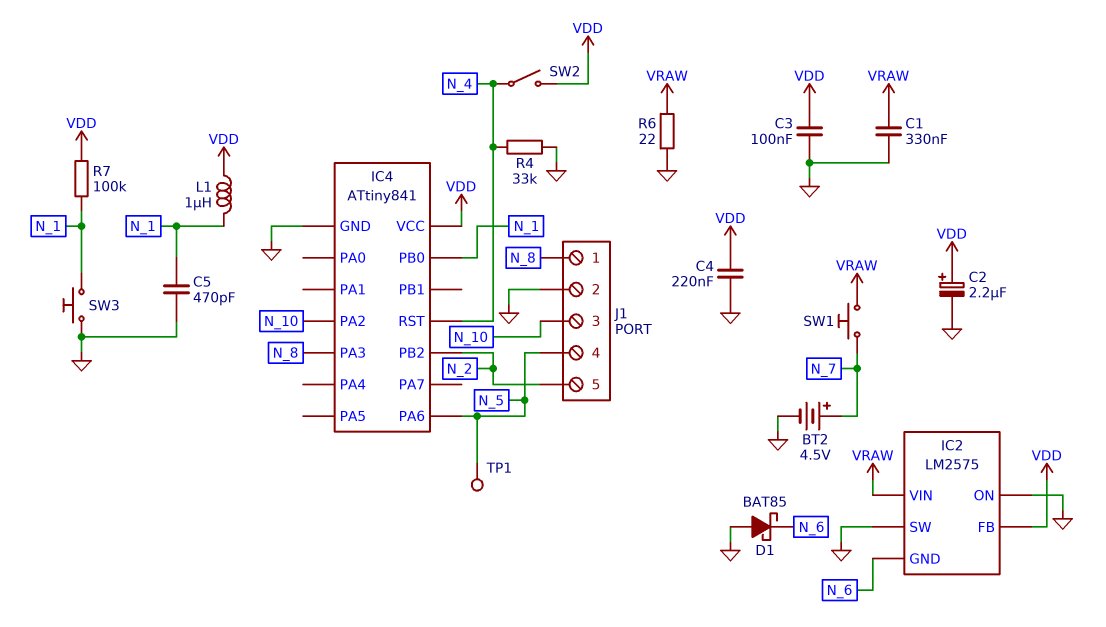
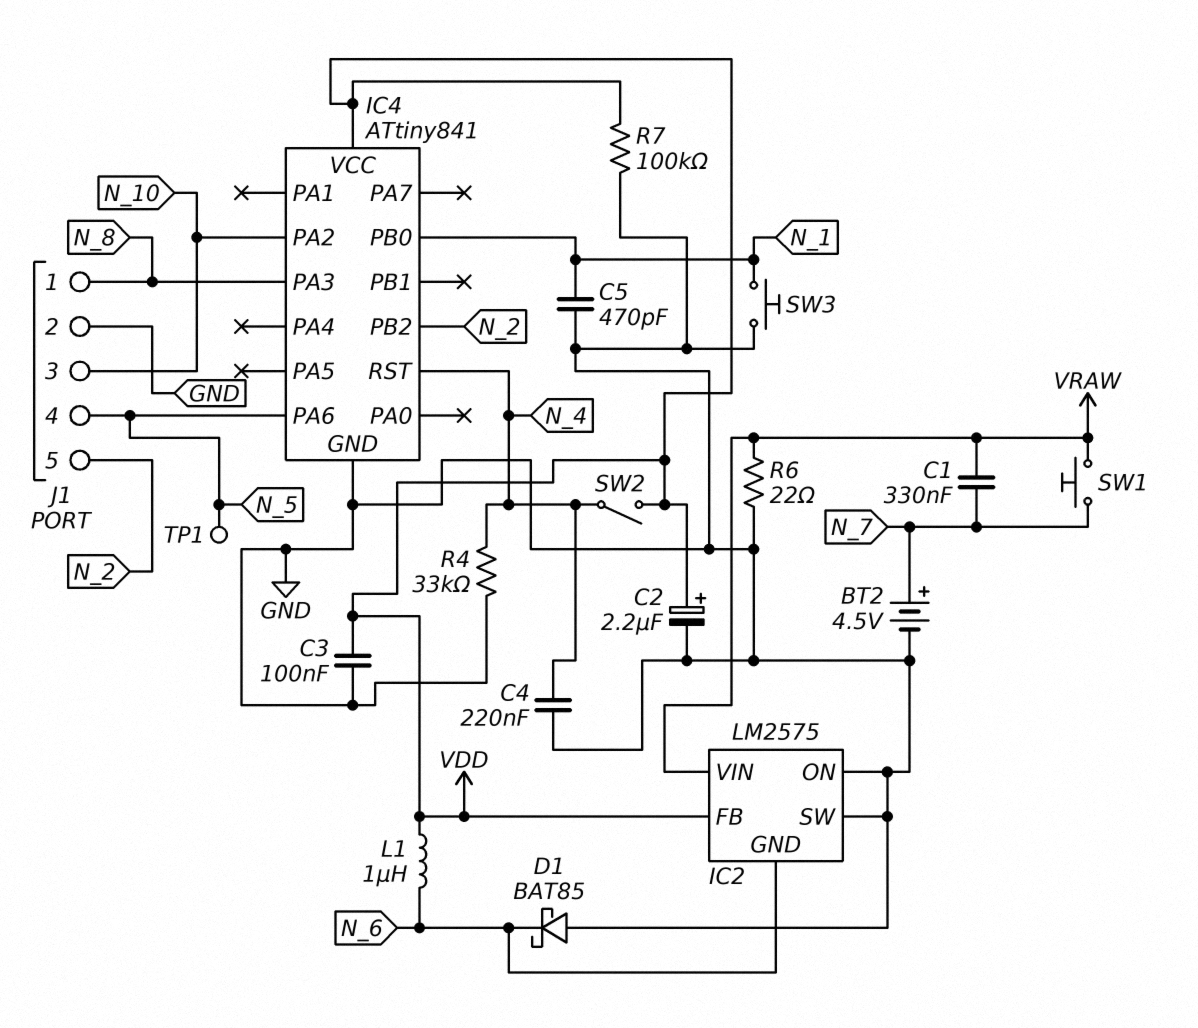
C1: 330nF (GND, VRAW) -> 330nF (N_7, VRAW)
C4: 220nF (GND, VDD) -> 220nF (GND, N_4)
L1: 1uH (N_1, VDD) -> 1uH (N_6, VDD)
R7: 100k (N_1, VDD) -> 100k (GND, VDD)

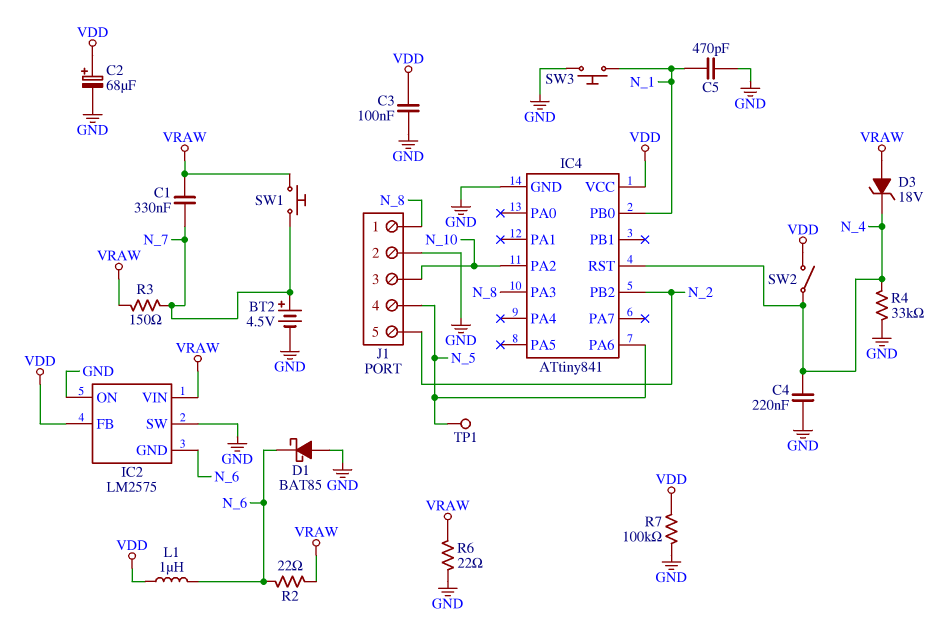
C2: 2.2uF (plus VDD, minus GND) -> 68uF (plus VDD, minus GND)
D3: none -> zener 18V (A VRAW, K N_4)
R2: none -> 22 (N_6, VRAW)
R3: none -> 150 (N_7, VRAW)

